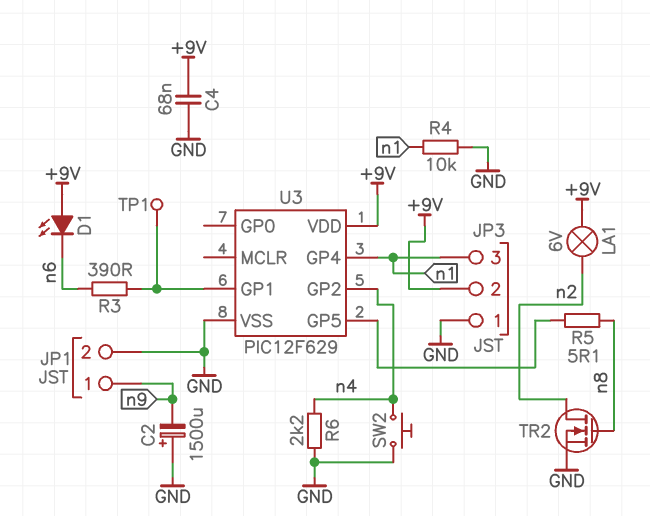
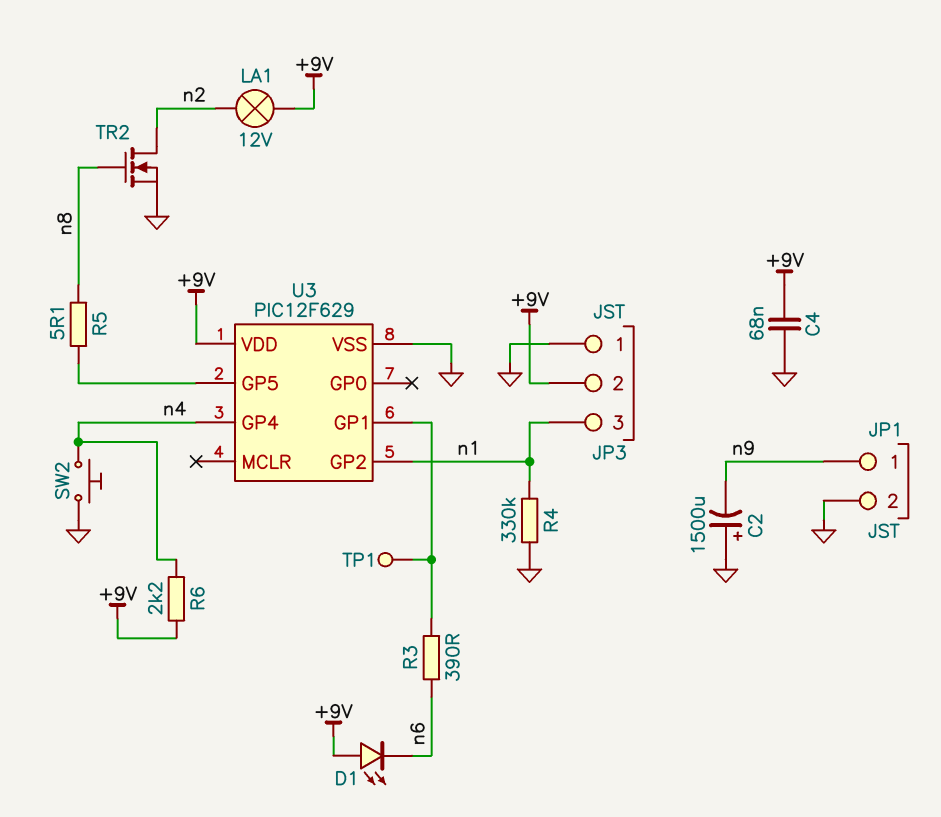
LA1: lamp 6V (+9V, n2) -> lamp 12V (+9V, n2)
R4: 10k (GND, n1) -> 330k (GND, n1)
R6: 2.2k (GND, n4) -> 2.2k (+9V, n4)
U3 pin GP2: n4 -> n1
U3 pin GP4: n1 -> n4

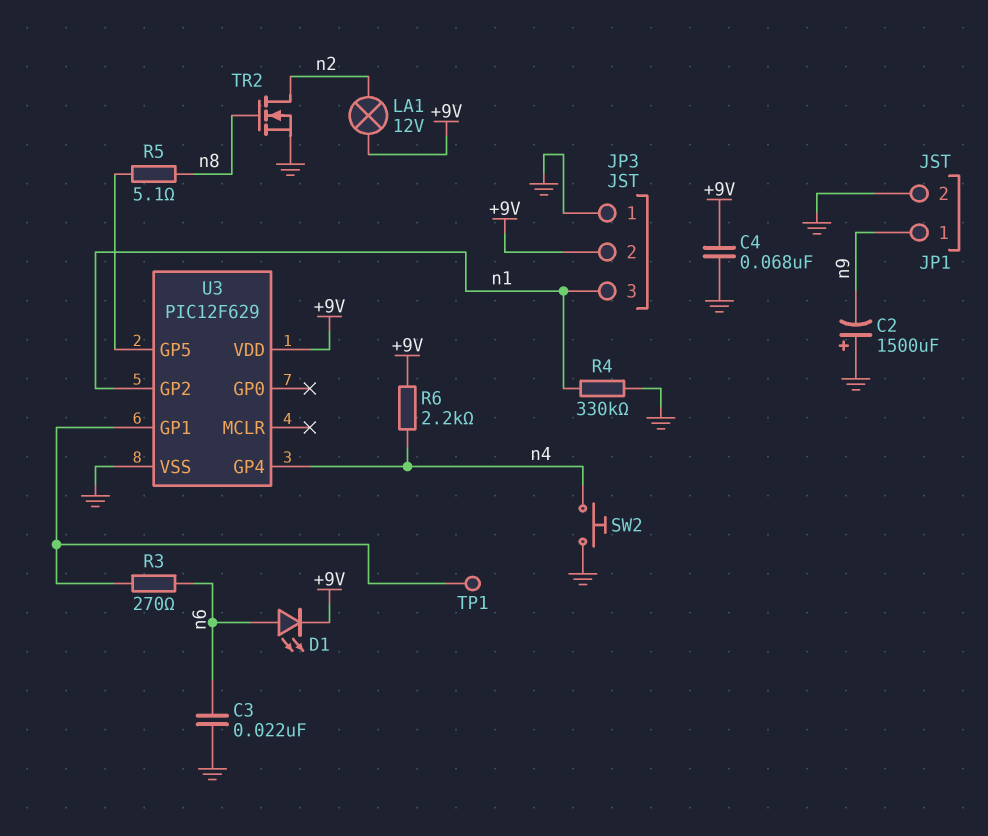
C3: none -> 22nF (GND, n6)
D1: LED (A +9V, K n6) -> LED (A n6, K +9V)
R3: 390 (U3/GP1, n6) -> 270 (U3/GP1, n6)

